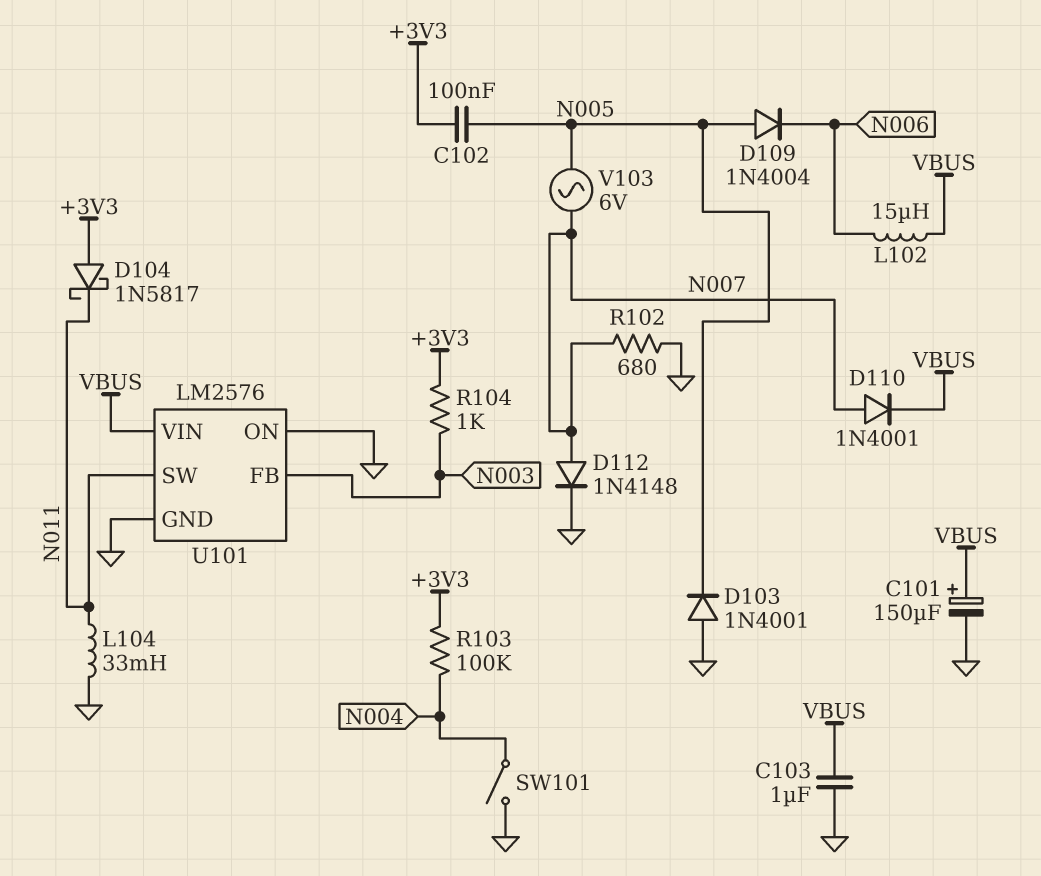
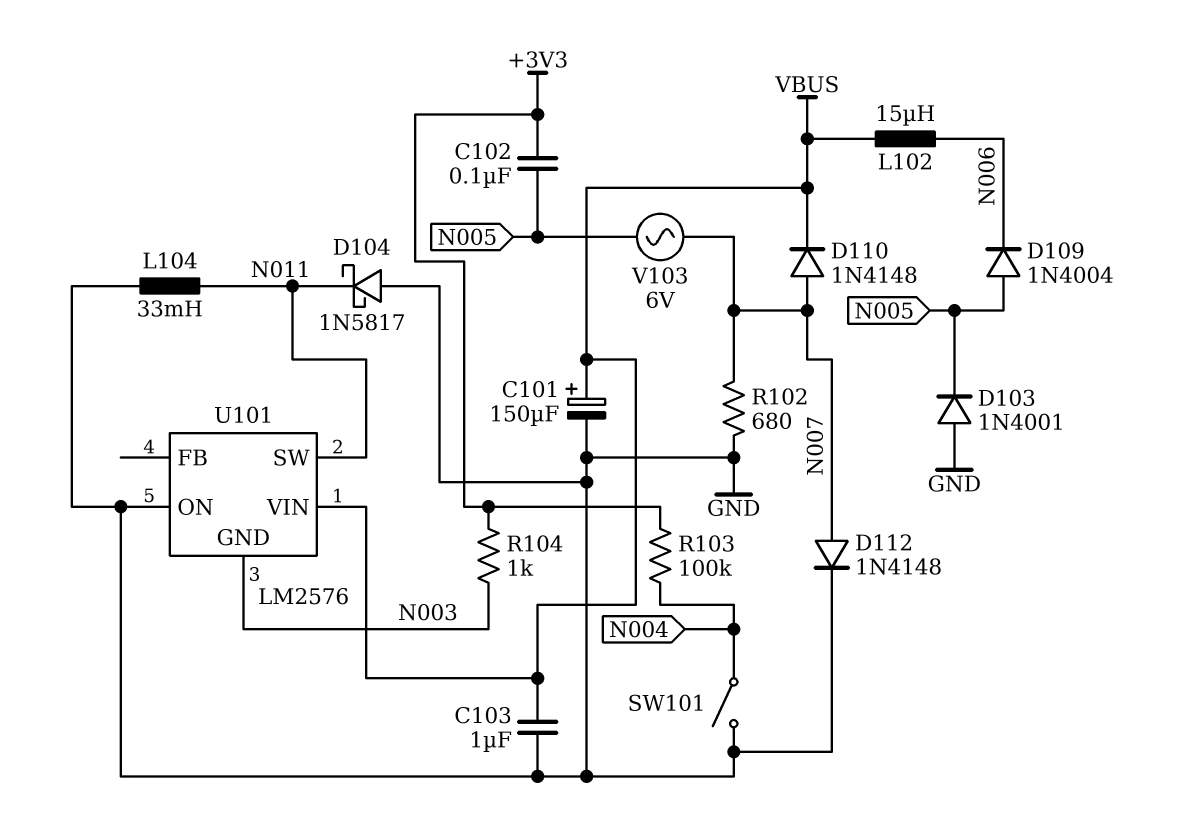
D104: schottky 1N5817 (A +3V3, K N011) -> schottky 1N5817 (A GND, K N011)
D110: diode 1N4001 (A N007, K VBUS) -> diode 1N4148 (A N007, K VBUS)
U101 pin FB: N003 -> none
U101 pin GND: GND -> N003

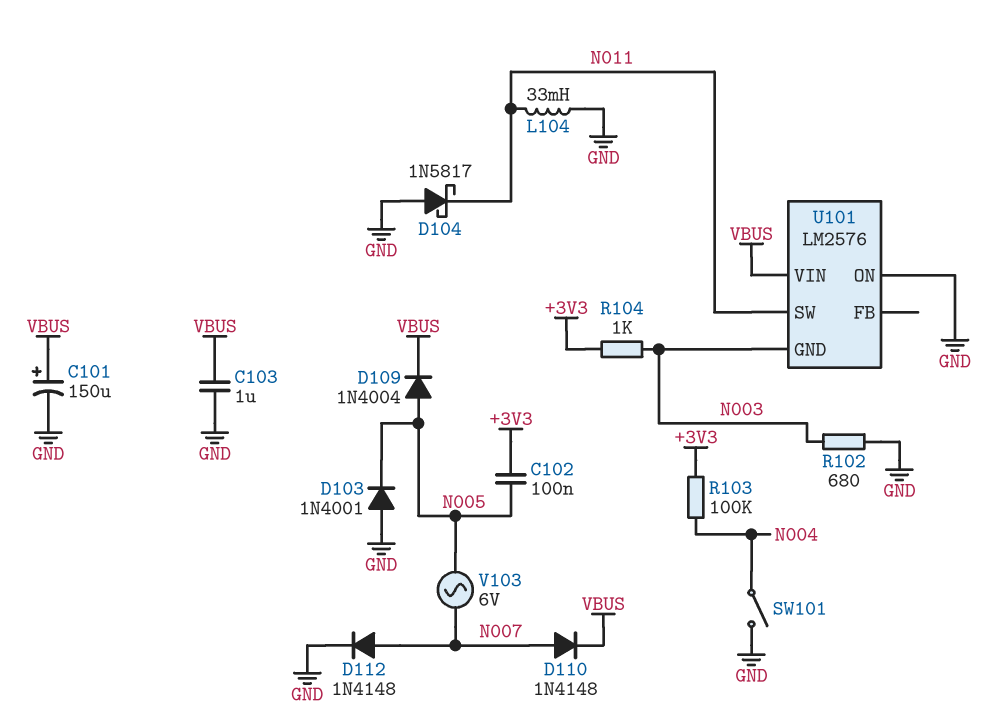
D109: diode 1N4004 (A N005, K N006) -> diode 1N4004 (A N005, K VBUS)
L102: 15uH (N006, VBUS) -> none
R102: 680 (GND, N007) -> 680 (GND, N003)

